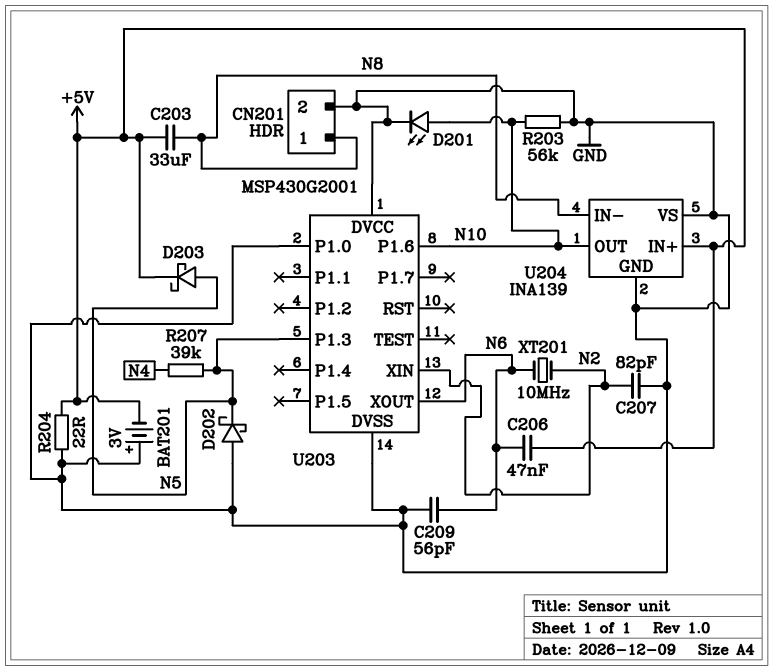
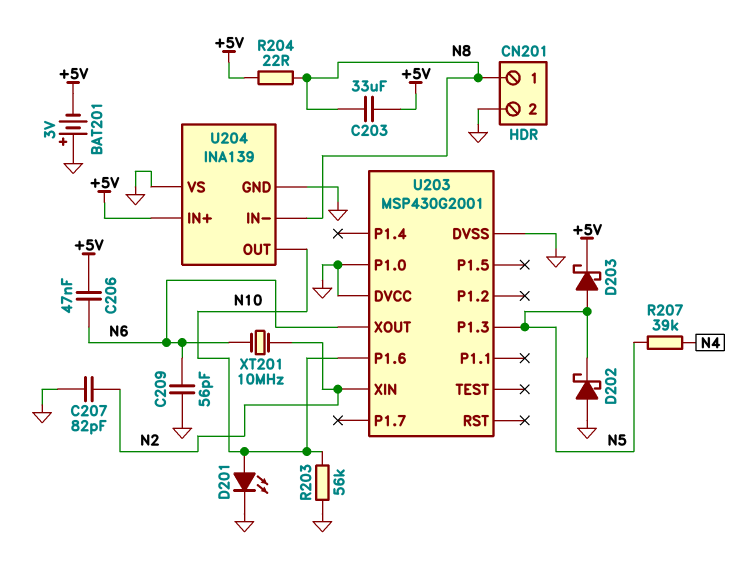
R204: 22 (+5V, GND) -> 22 (+5V, N8)

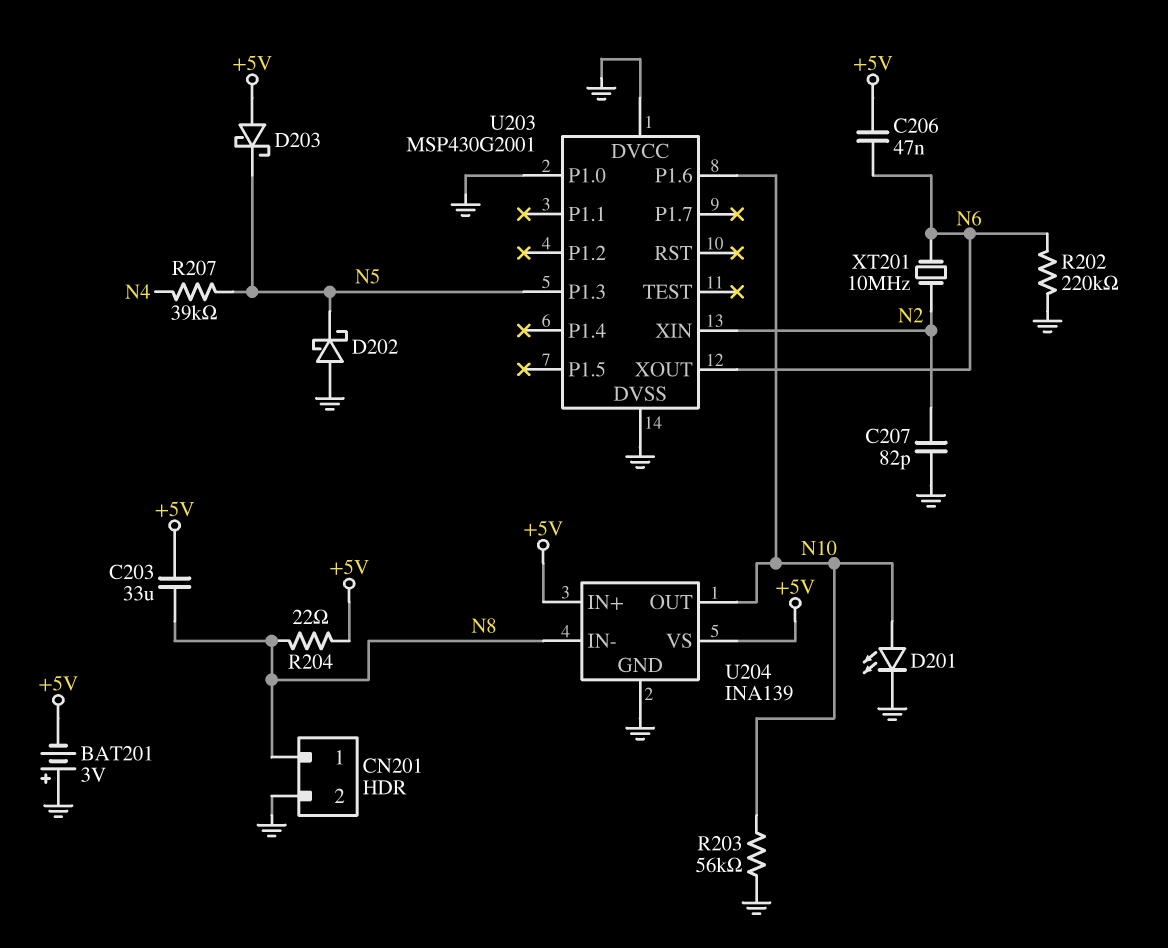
C209: 56pF (GND, N6) -> none
D203: schottky (A N5, K +5V) -> schottky (A +5V, K N5)
R202: none -> 220k (GND, N6)
U204 pin VS: GND -> +5V

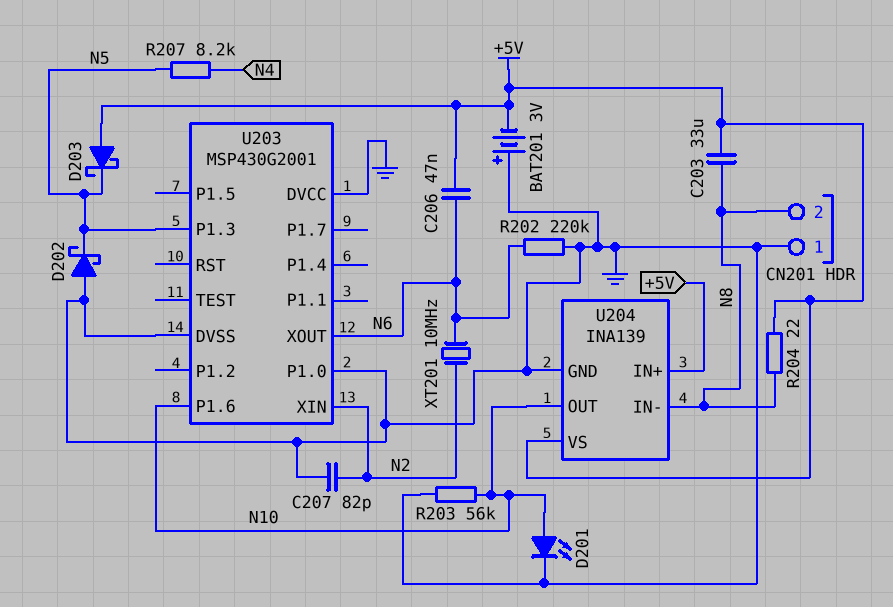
CN201 pin 1: N8 -> GND
CN201 pin 2: GND -> N8
R207: 39k (N4, N5) -> 8.2k (N4, N5)

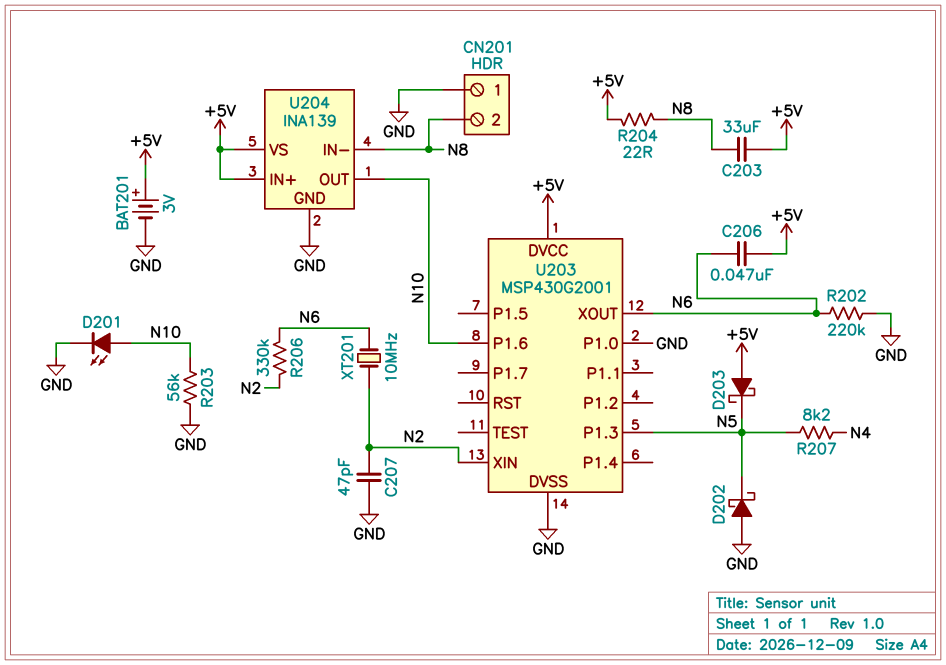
BAT201: 3V (plus GND, minus +5V) -> 3V (plus +5V, minus GND)
C207: 82pF (GND, N2) -> 47pF (GND, N2)
R206: none -> 330k (N2, N6)
U203 pin DVCC: GND -> +5V

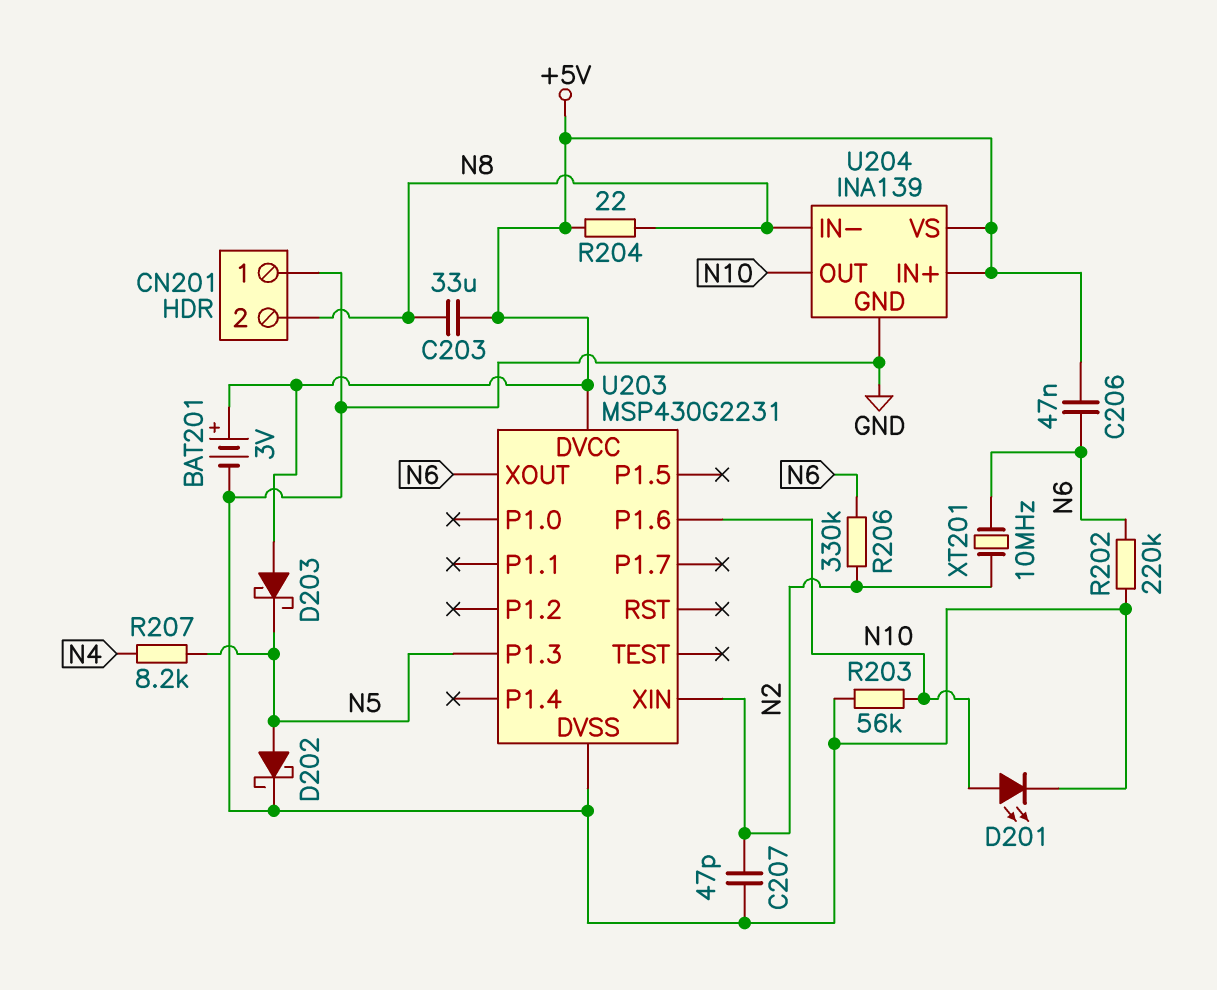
D202: schottky (A GND, K N5) -> schottky (A N5, K GND)
U203: MSP430G2001 -> MSP430G2231
U203 pin P1.0: GND -> none

